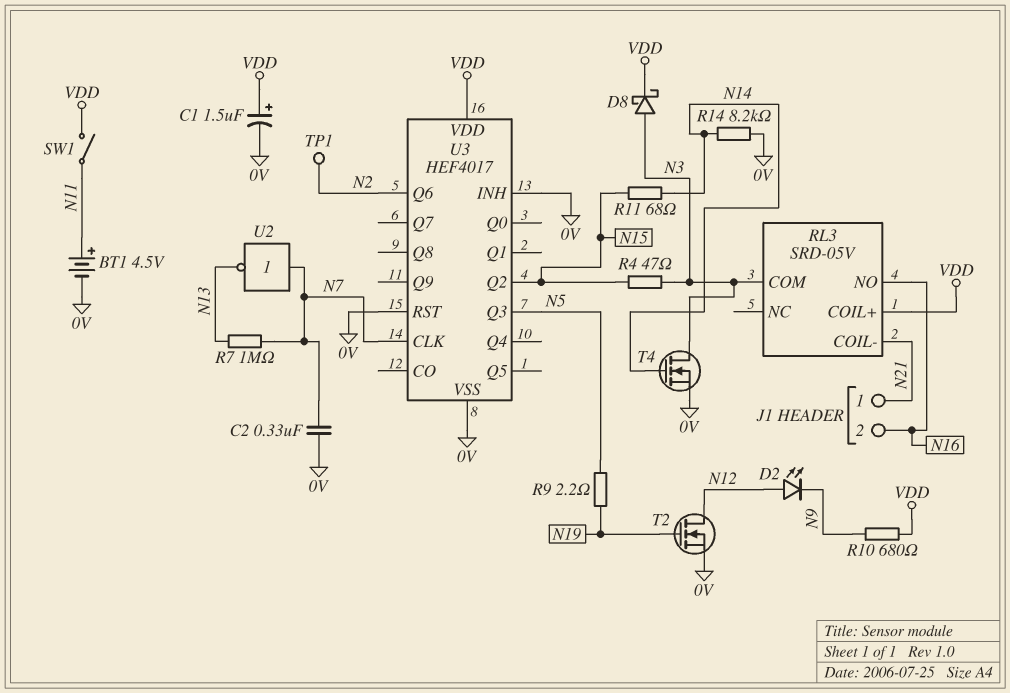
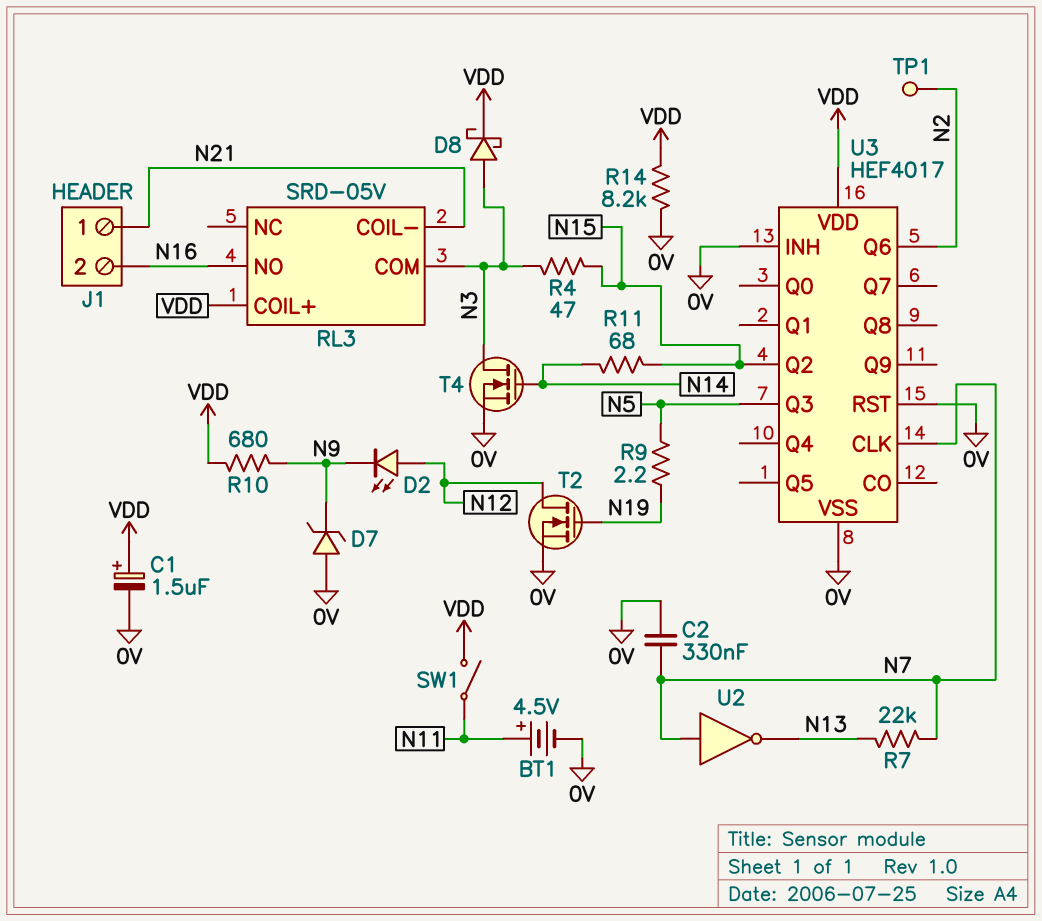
D7: none -> zener (A 0V, K N9)
R7: 1M (N7, N13) -> 22k (N7, N13)
R14: 8.2k (0V, N14) -> 8.2k (0V, VDD)

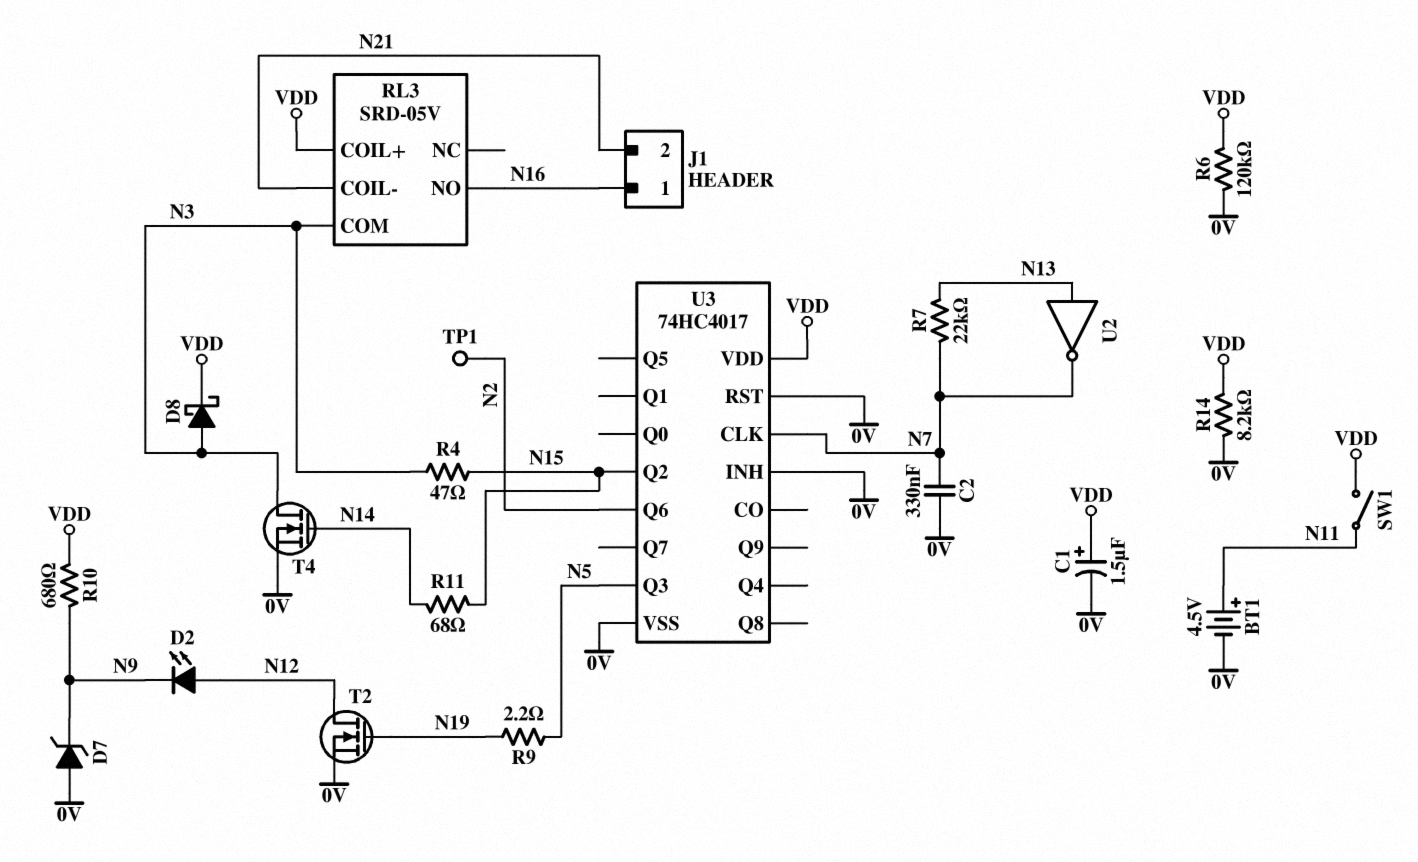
J1 pin 1: N21 -> N16
J1 pin 2: N16 -> N21
R6: none -> 120k (0V, VDD)
U2: NOT (in N7, out N13) -> NOT (in N13, out N7)
U3: HEF4017 -> 74HC4017

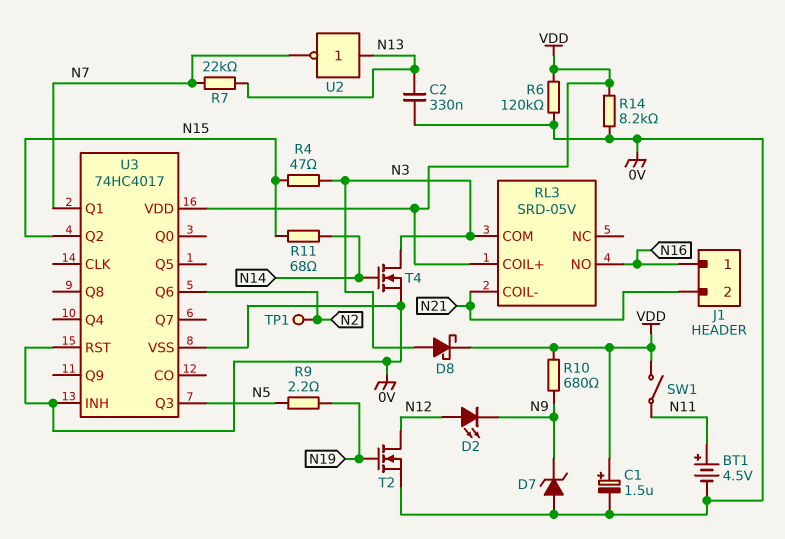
C2: 330nF (0V, N7) -> 330nF (0V, N13)
U3 pin CLK: N7 -> none
U3 pin Q1: none -> N7

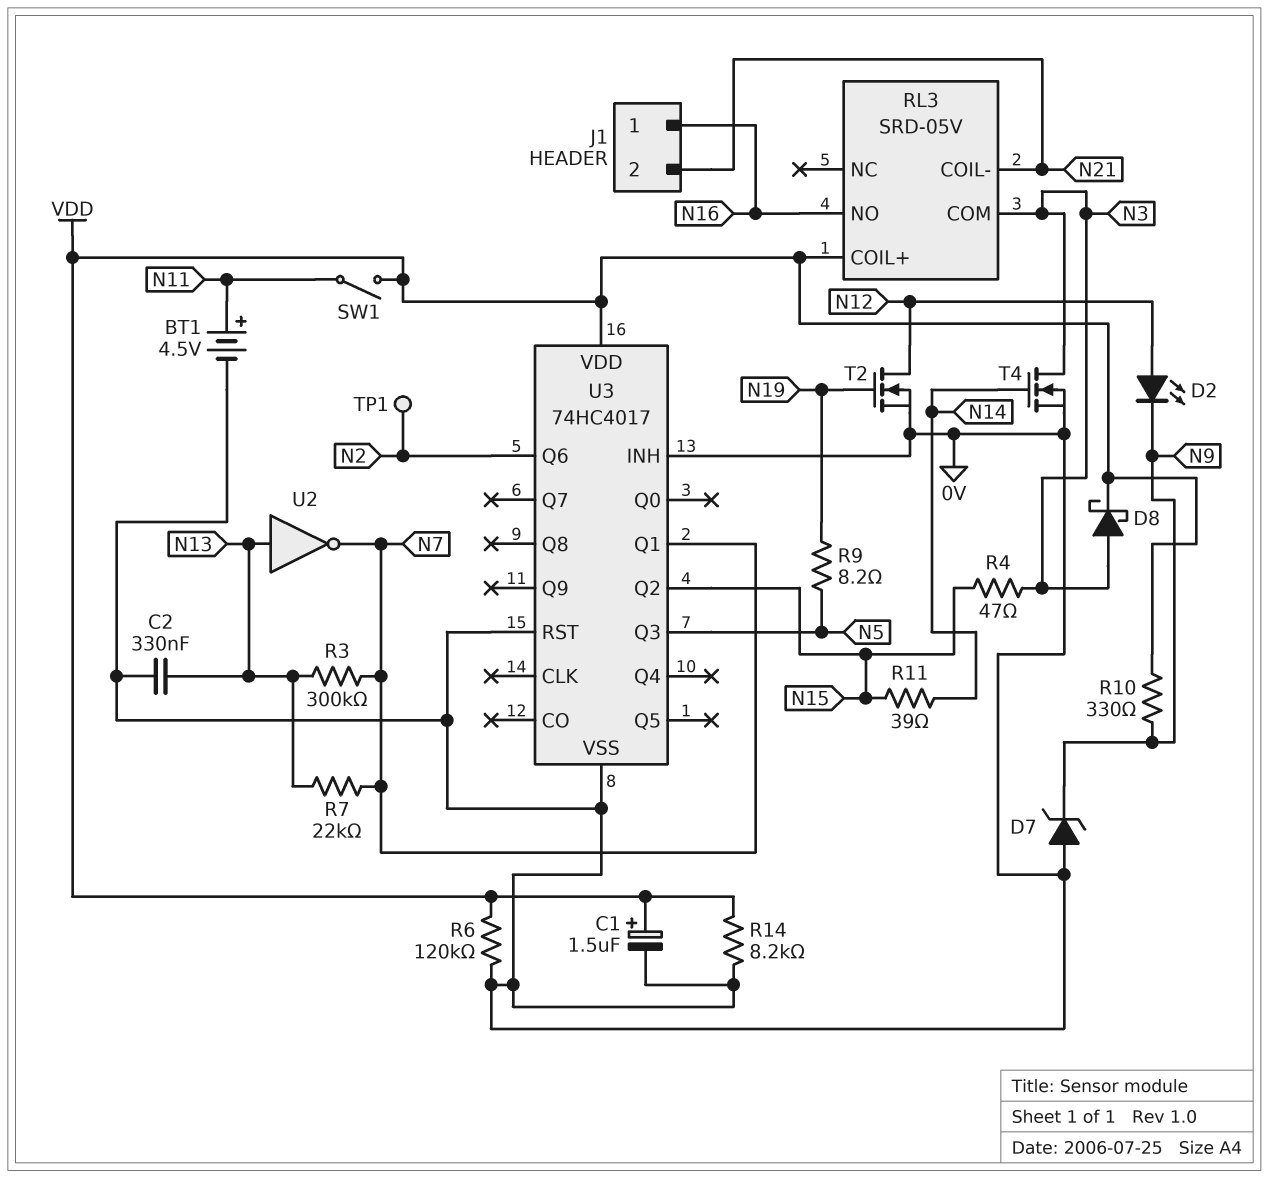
R3: none -> 300k (N7, N13)
R9: 2.2 (N5, N19) -> 8.2 (N5, N19)
R10: 680 (N9, VDD) -> 330 (N9, VDD)
R11: 68 (N14, N15) -> 39 (N14, N15)

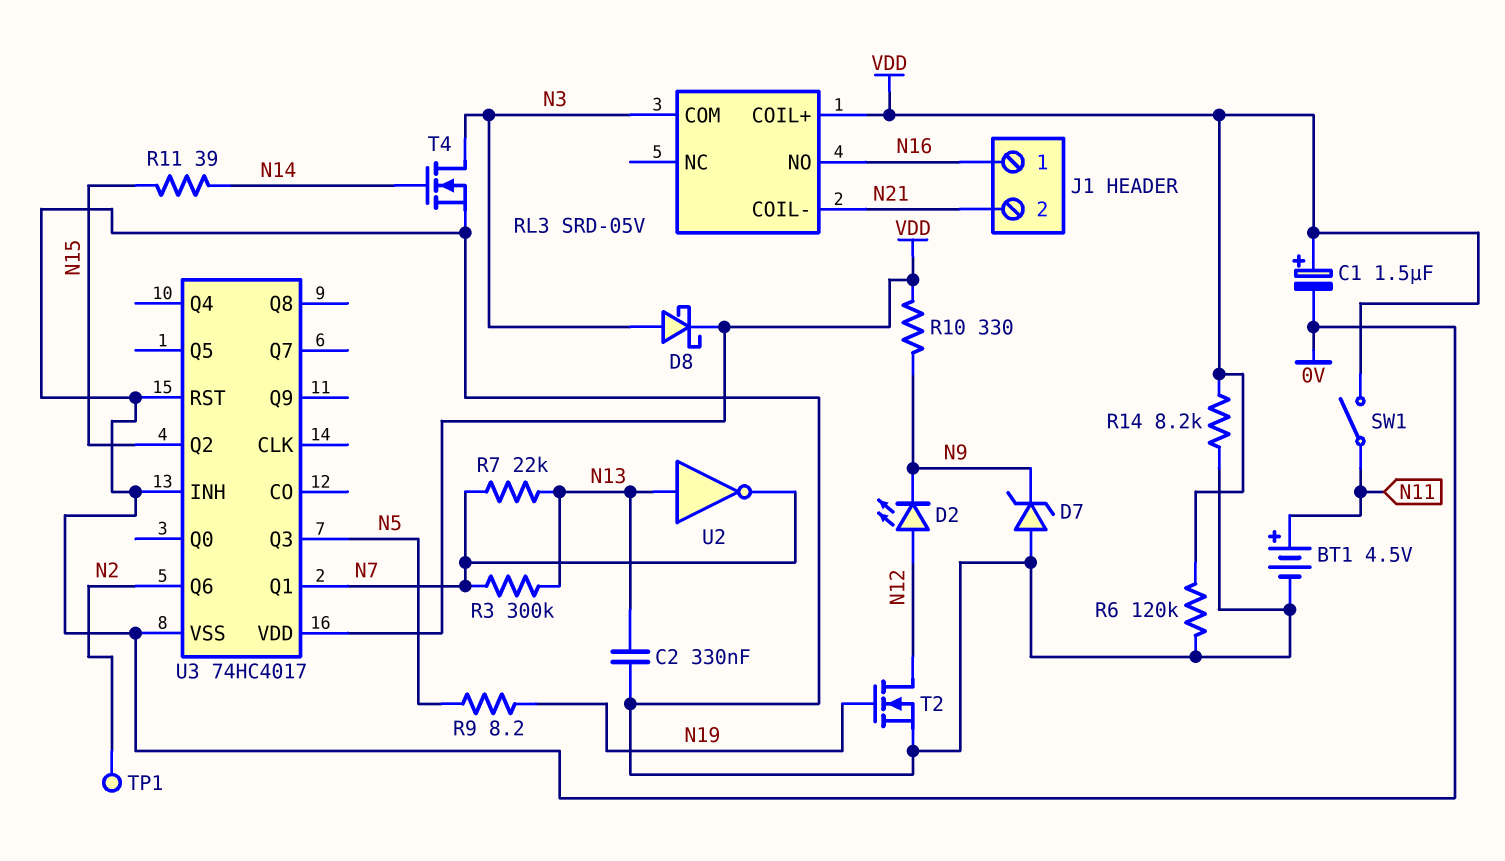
R4: 47 (N3, N15) -> none

